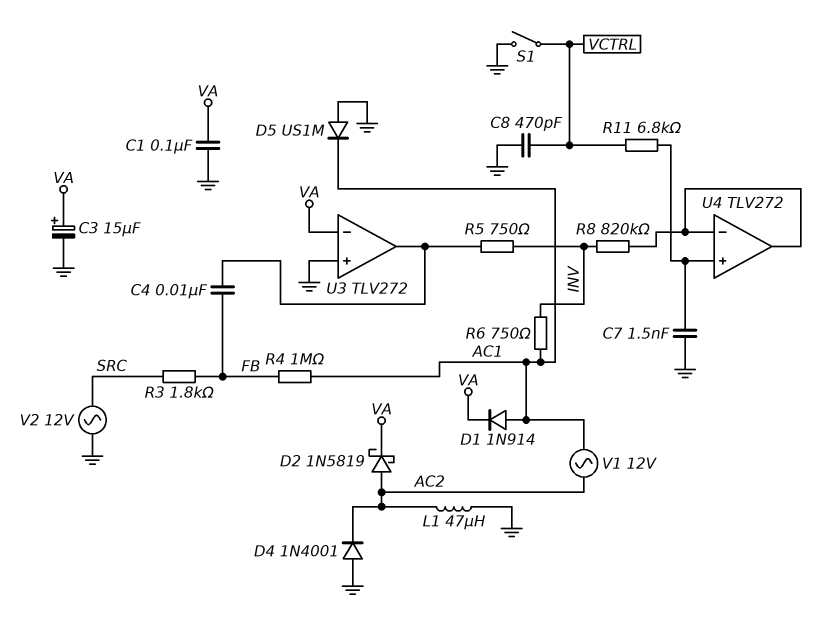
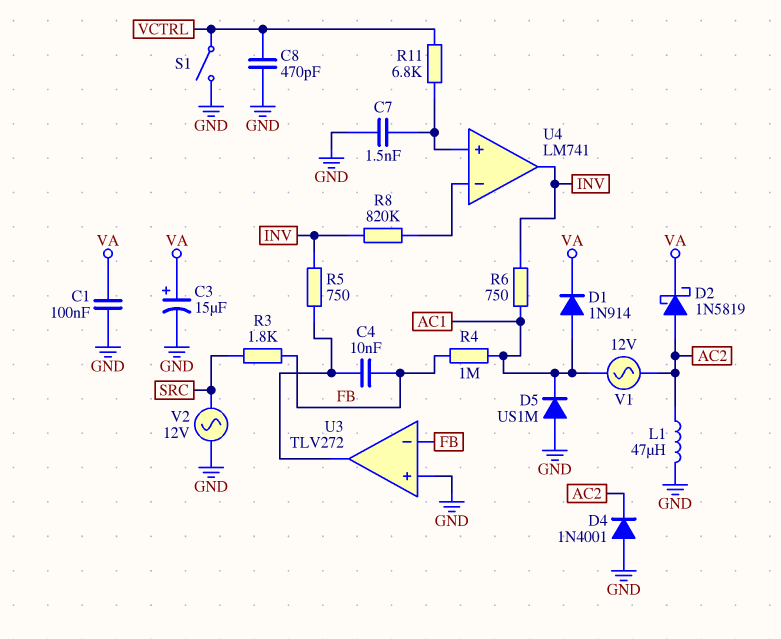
U3 pin in-: VA -> FB
U4: TLV272 -> LM741
U4 pin out: U4/in- -> INV

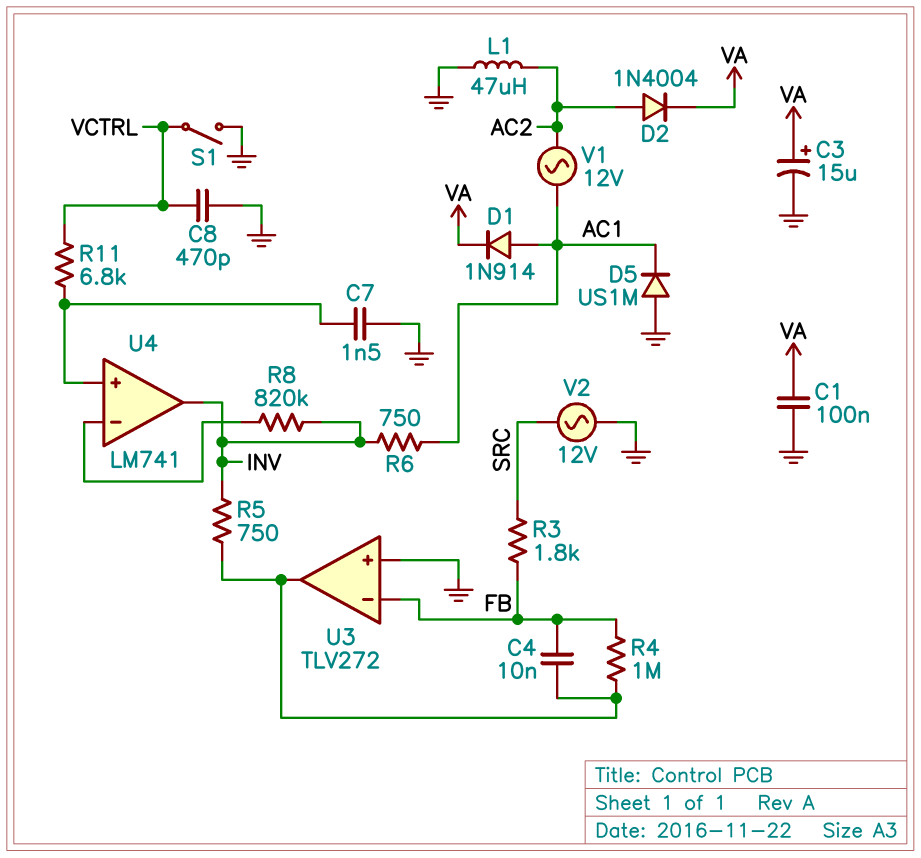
D2: schottky 1N5819 (A AC2, K VA) -> diode 1N4004 (A AC2, K VA)
D4: diode 1N4001 (A GND, K AC2) -> none
R4: 1M (AC1, FB) -> 1M (FB, U3/out)

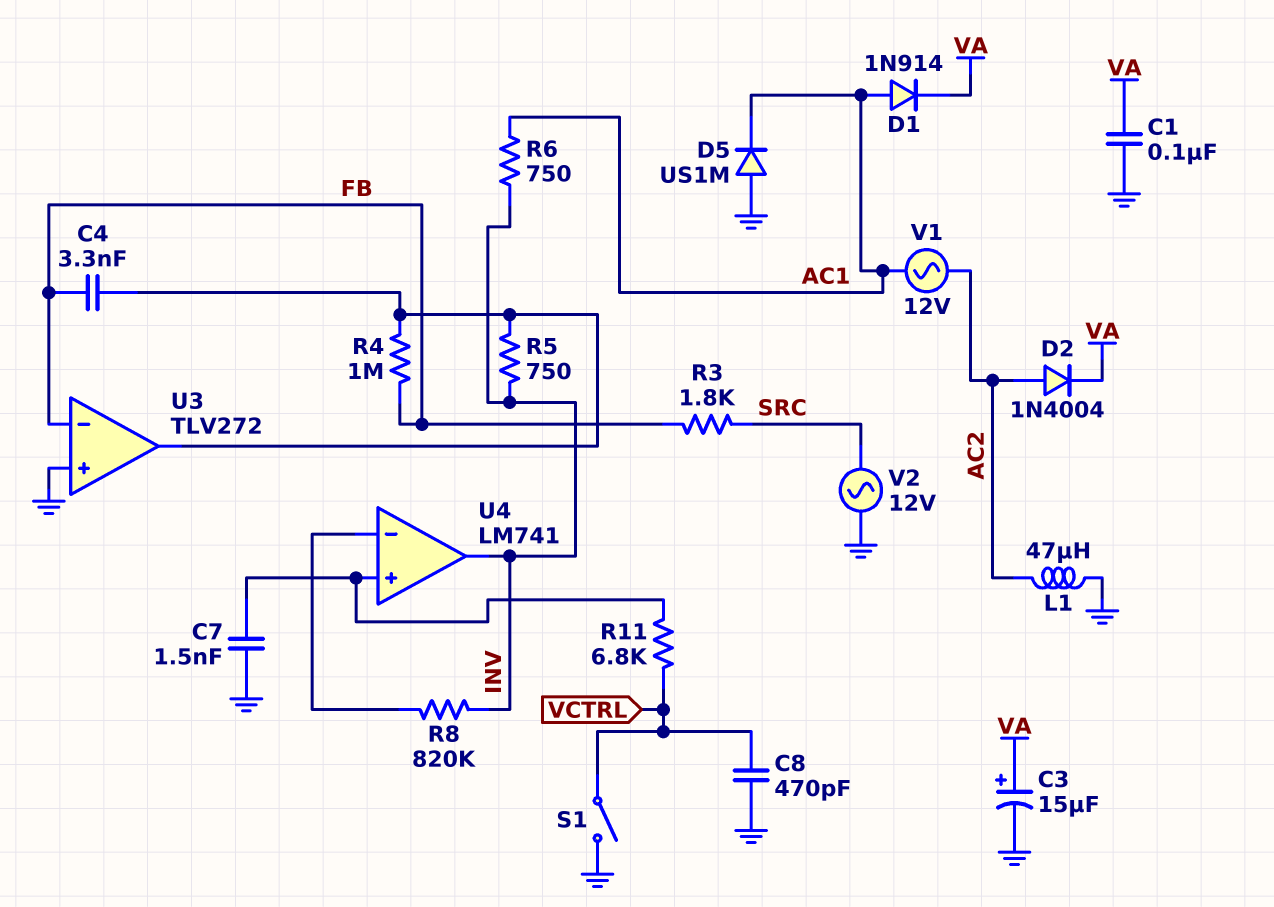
C4: 10nF (FB, U3/out) -> 3.3nF (FB, U3/out)

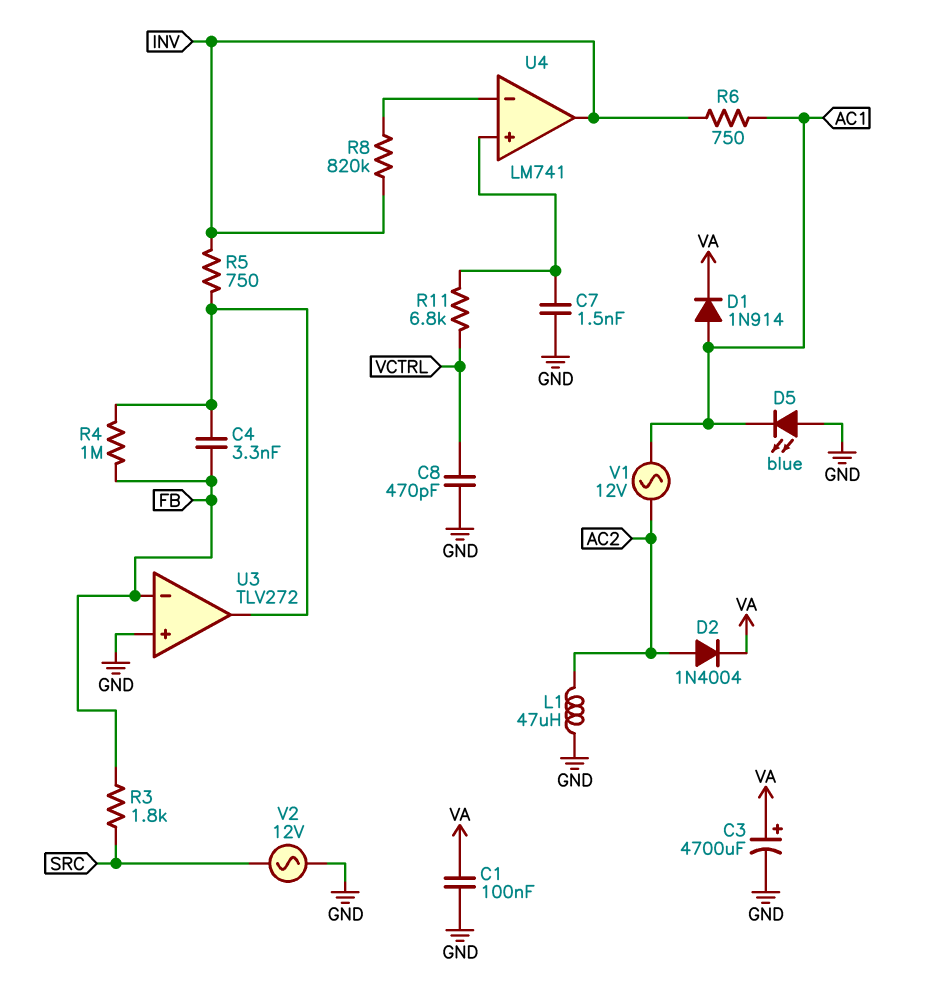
C3: 15uF (plus VA, minus GND) -> 4700uF (plus VA, minus GND)
D5: diode US1M (A GND, K AC1) -> LED blue (A GND, K AC1)
S1: switch (GND, VCTRL) -> none

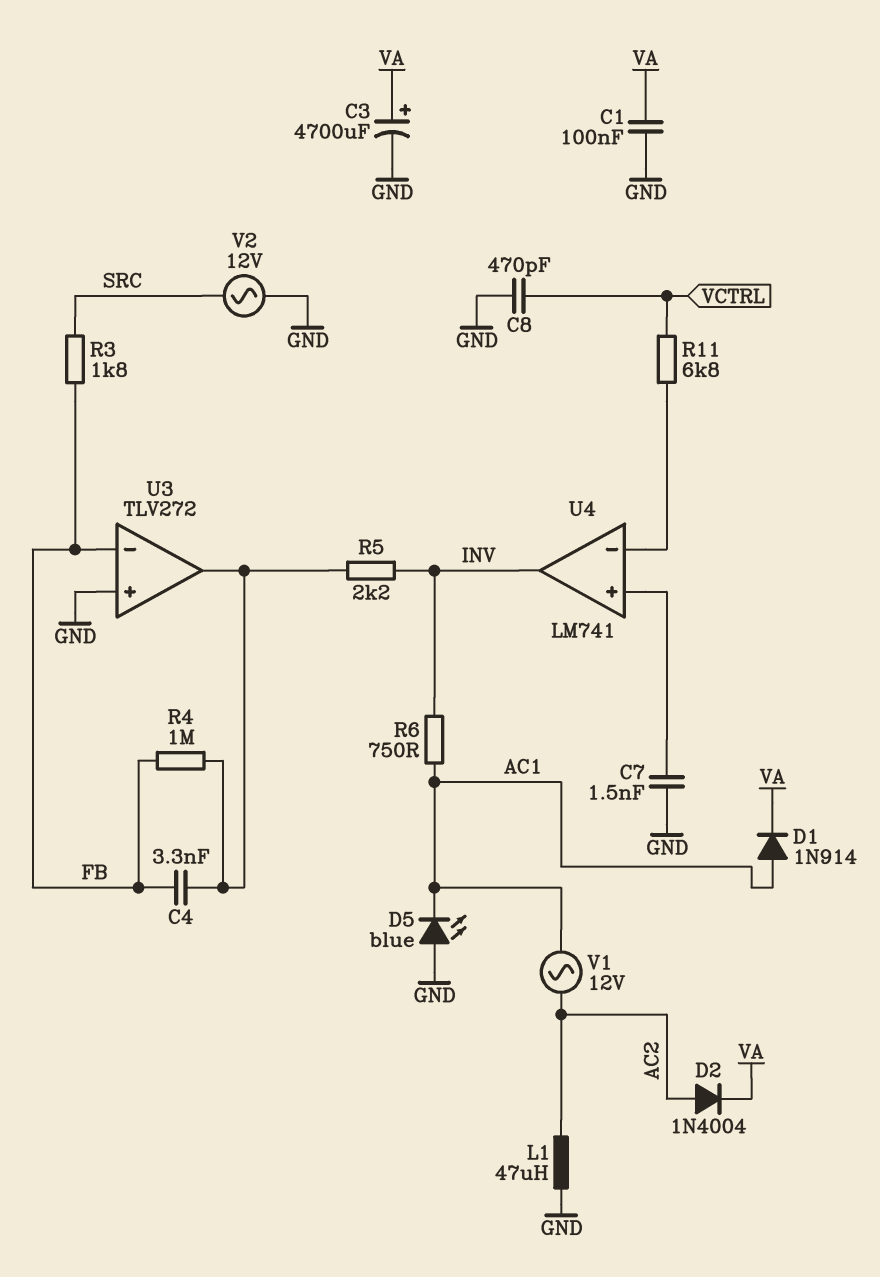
R5: 750 (INV, U3/out) -> 2.2k (INV, U3/out)
R8: 820k (INV, U4/in-) -> none
R11: 6.8k (U4/in+, VCTRL) -> 6.8k (U4/in-, VCTRL)

